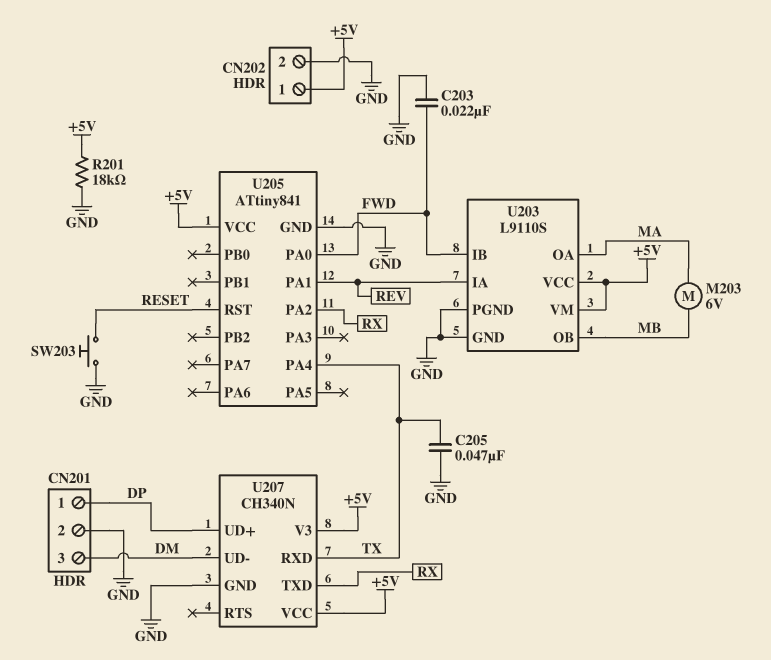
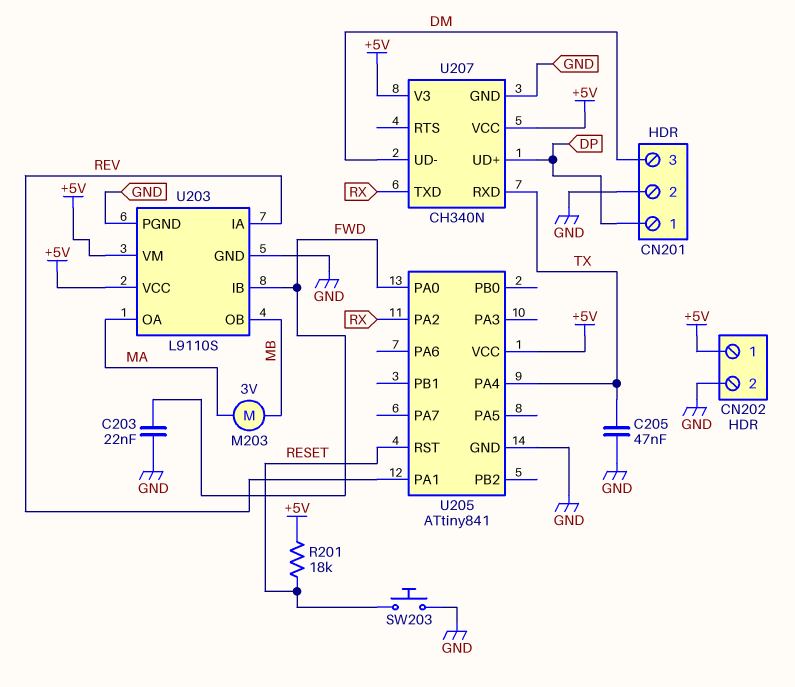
M203: motor 6V (MA, MB) -> motor 3V (MA, MB)
R201: 18k (+5V, GND) -> 18k (+5V, RESET)

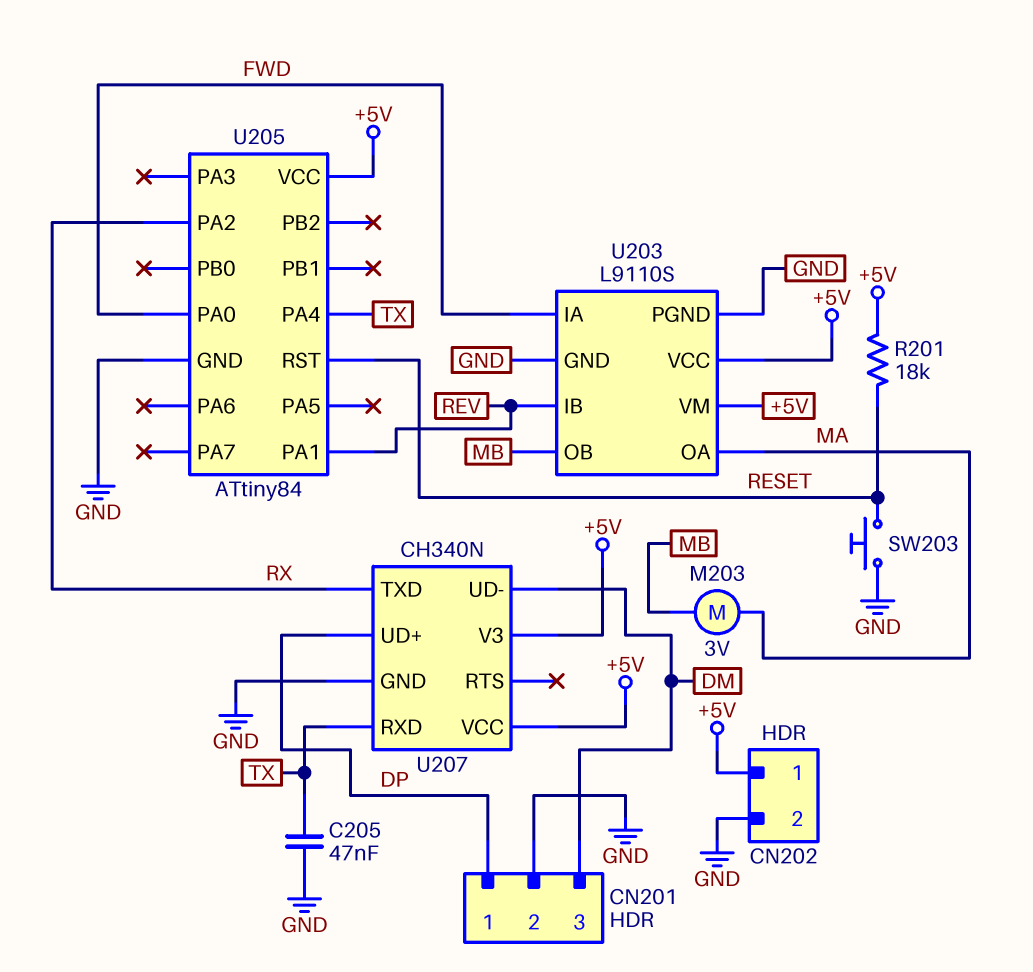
C203: 22nF (FWD, GND) -> none
U203 pin IA: REV -> FWD
U203 pin IB: FWD -> REV
U205: ATtiny841 -> ATtiny84

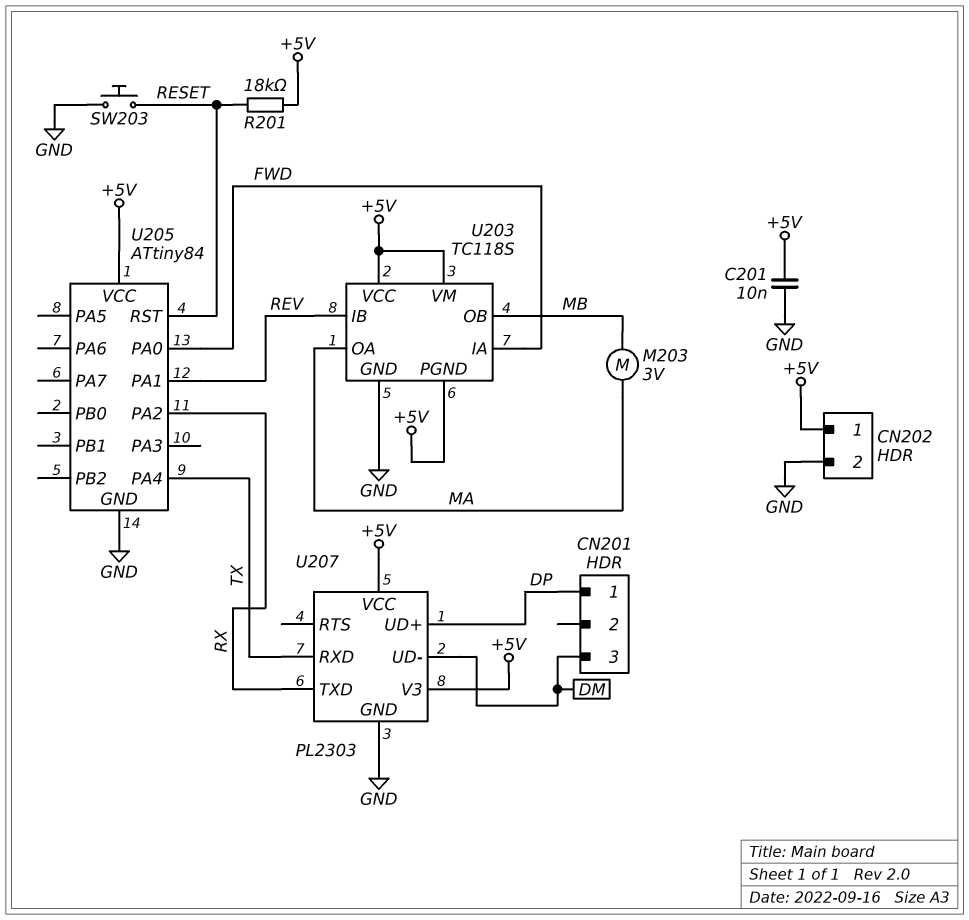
C201: none -> 10nF (+5V, GND)
C205: 47nF (GND, TX) -> none
CN201 pin 2: GND -> none
U203: L9110S -> TC118S
U203 pin PGND: GND -> +5V
U207: CH340N -> PL2303

